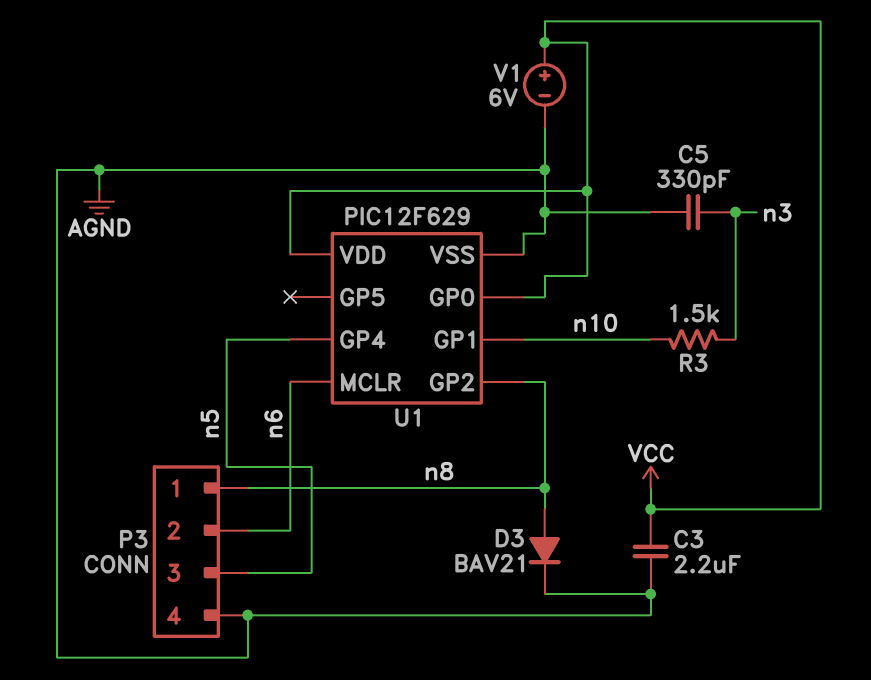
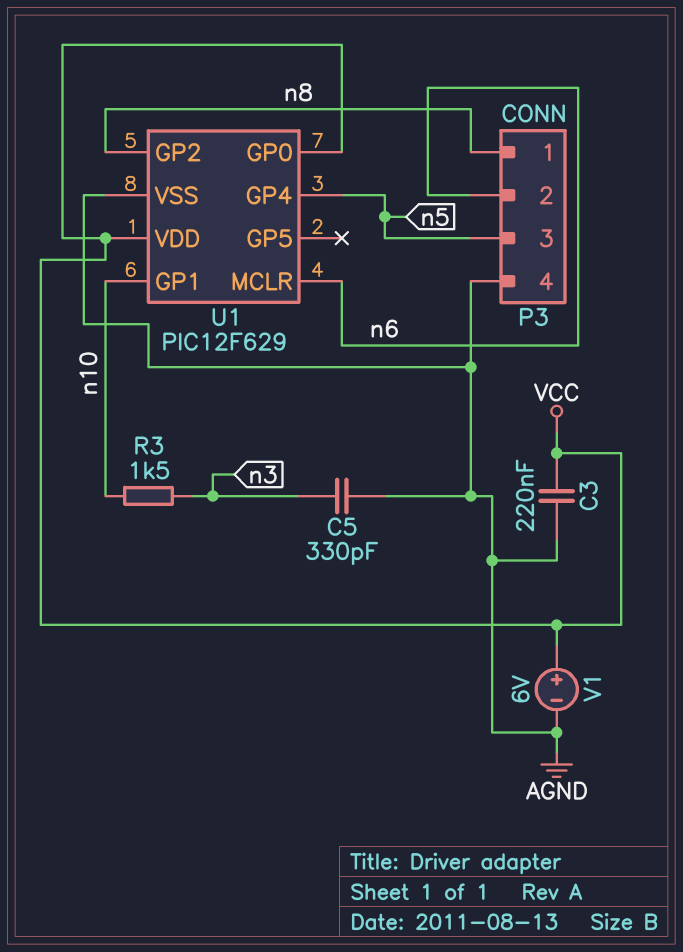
C3: 2.2uF (AGND, VCC) -> 220nF (AGND, VCC)
D3: diode BAV21 (A n8, K AGND) -> none

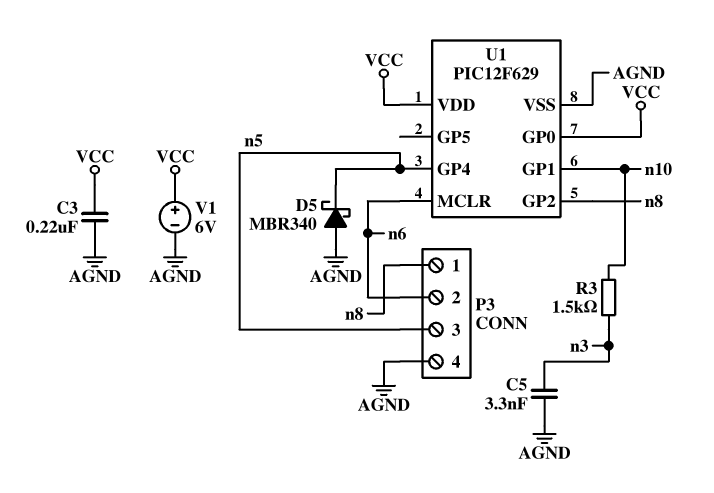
C5: 330pF (AGND, n3) -> 3.3nF (AGND, n3)
D5: none -> schottky MBR340 (A AGND, K n5)

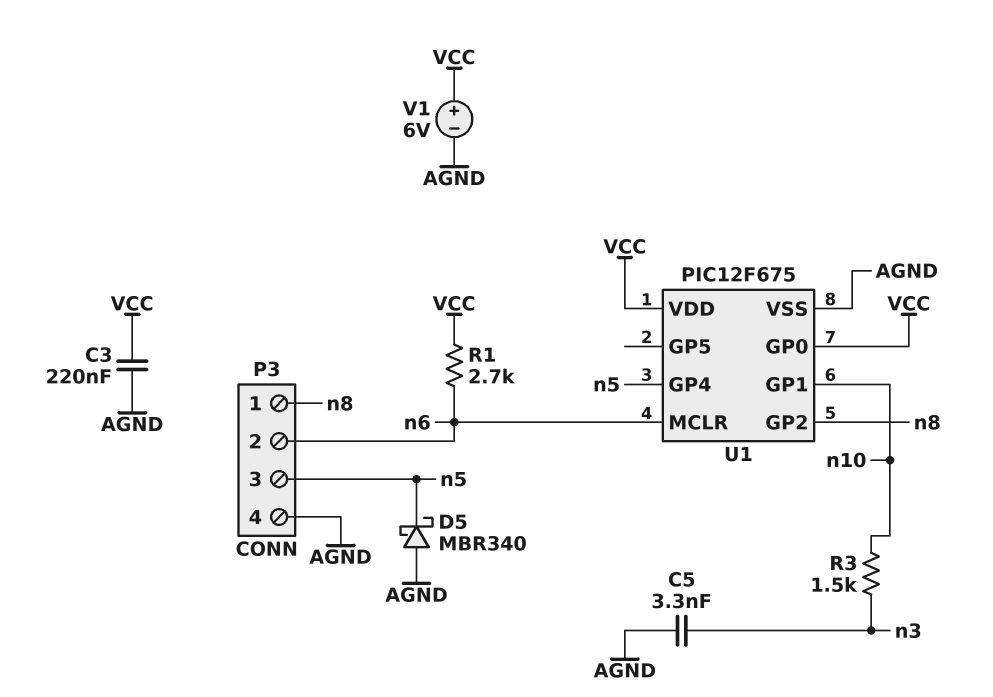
R1: none -> 2.7k (VCC, n6)
U1: PIC12F629 -> PIC12F675

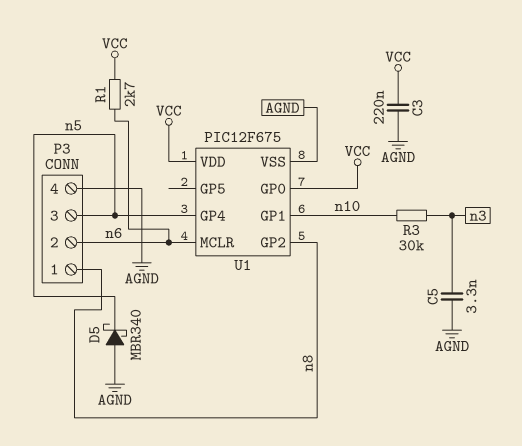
R3: 1.5k (n3, n10) -> 30k (n3, n10)
V1: 6V (plus VCC, minus AGND) -> none

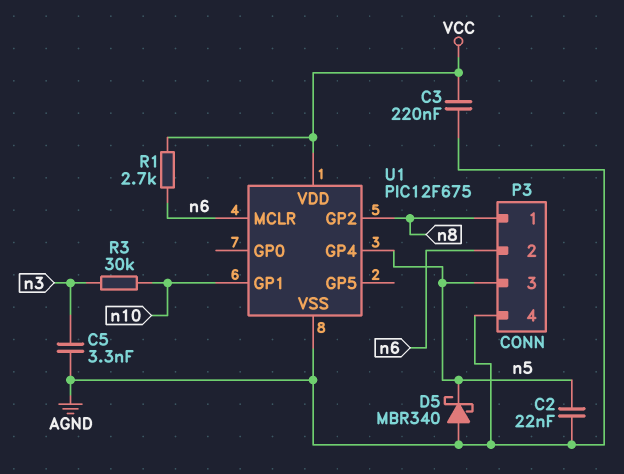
C2: none -> 22nF (AGND, n5)
U1 pin GP0: VCC -> none

